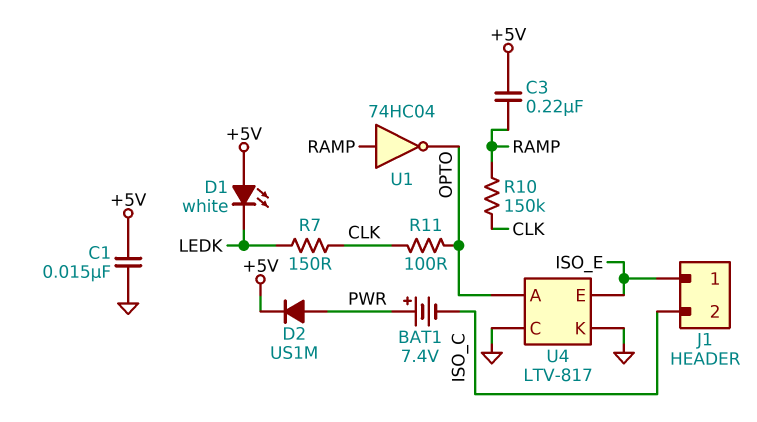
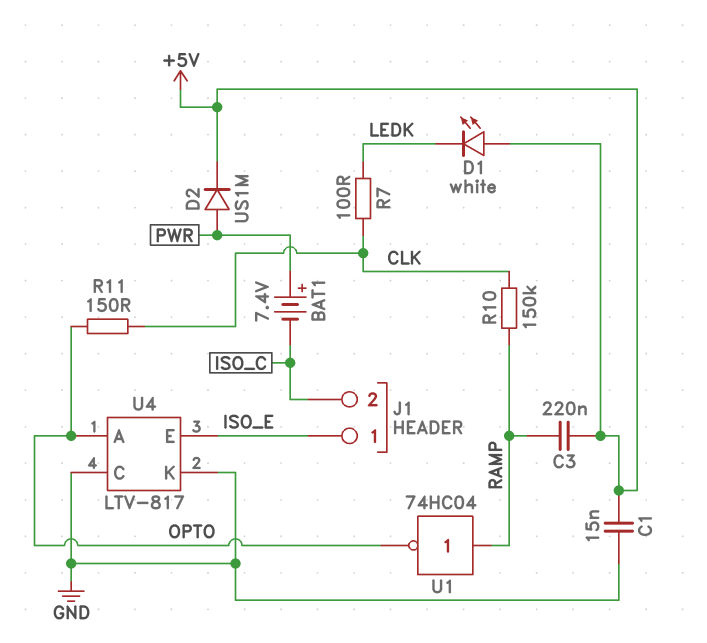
R7: 150 (CLK, LEDK) -> 100 (CLK, LEDK)
R11: 100 (CLK, OPTO) -> 150 (CLK, OPTO)

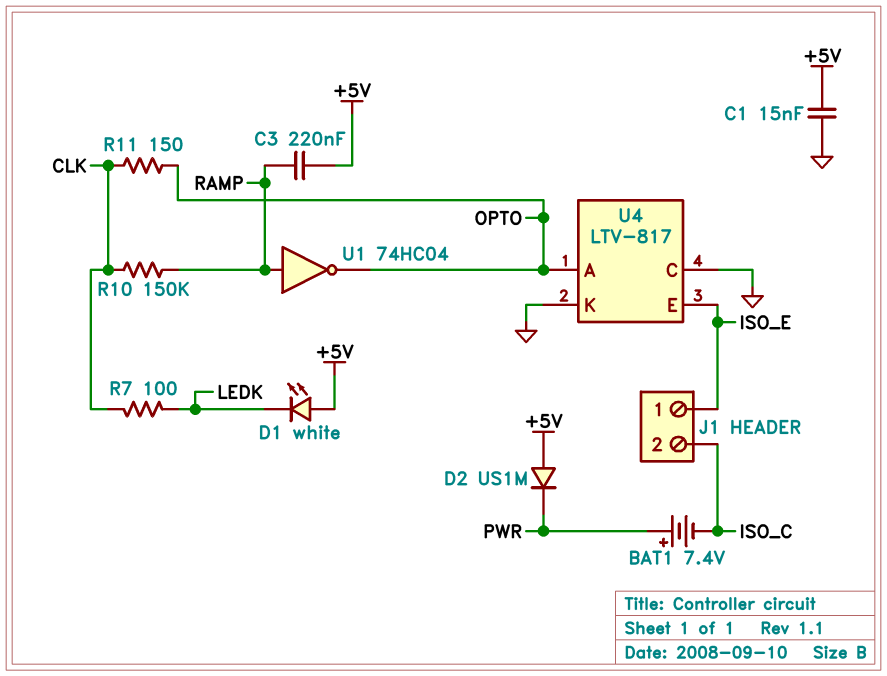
D2: diode US1M (A PWR, K +5V) -> diode US1M (A +5V, K PWR)

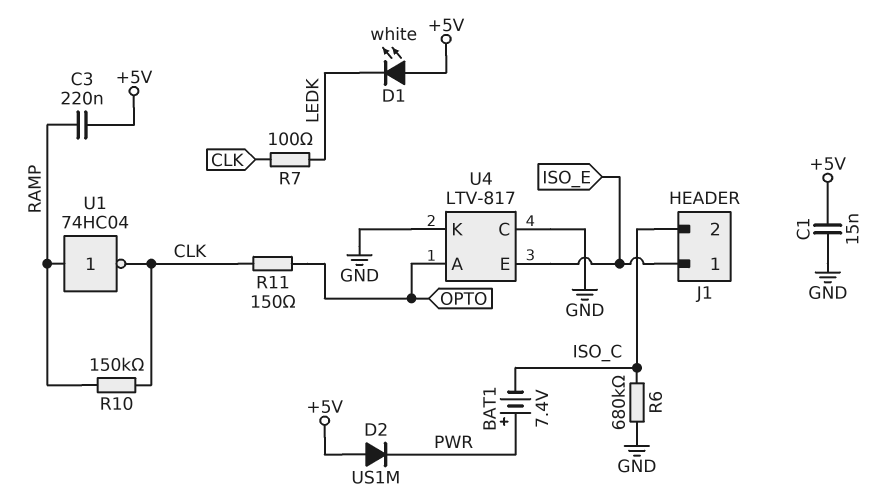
R6: none -> 680k (GND, ISO_C)
U1: NOT 74HC04 (in RAMP, out OPTO) -> NOT 74HC04 (in RAMP, out CLK)

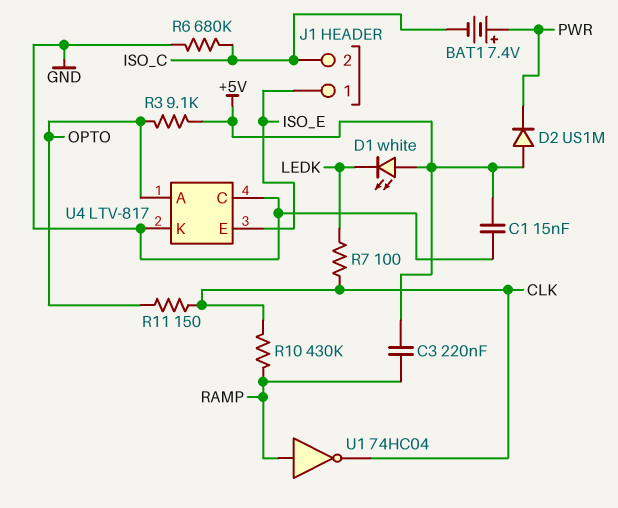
R3: none -> 9.1k (+5V, OPTO)
R10: 150k (CLK, RAMP) -> 430k (CLK, RAMP)

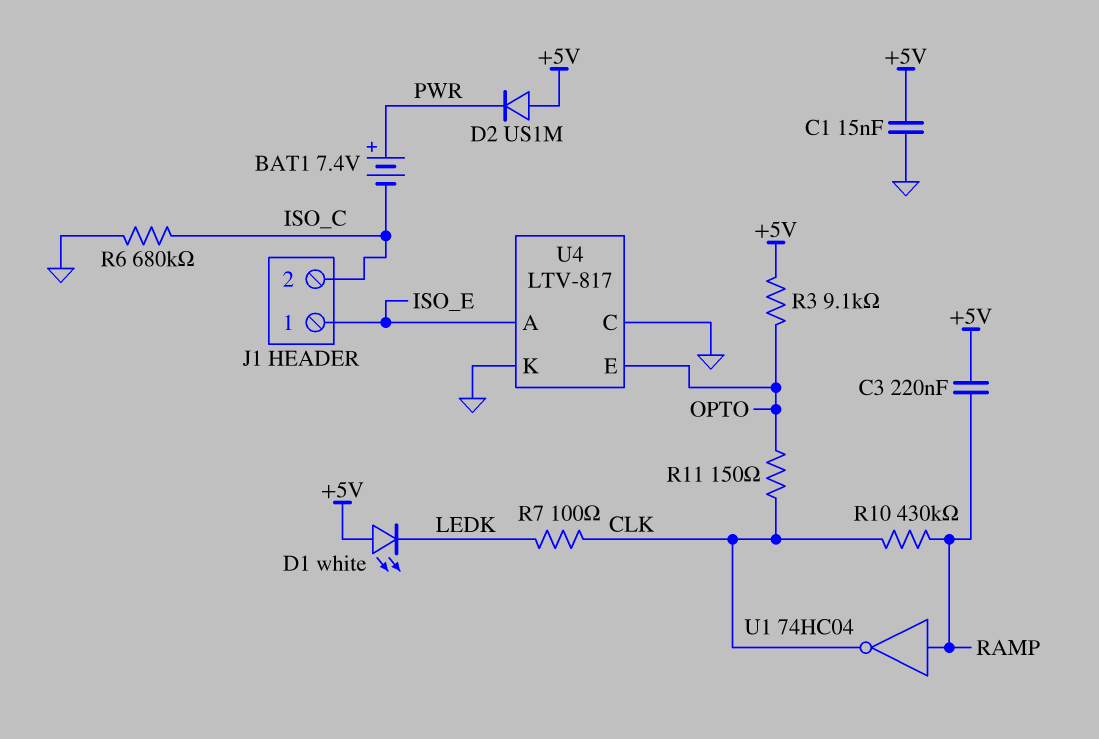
U4 pin A: OPTO -> ISO_E
U4 pin E: ISO_E -> OPTO

